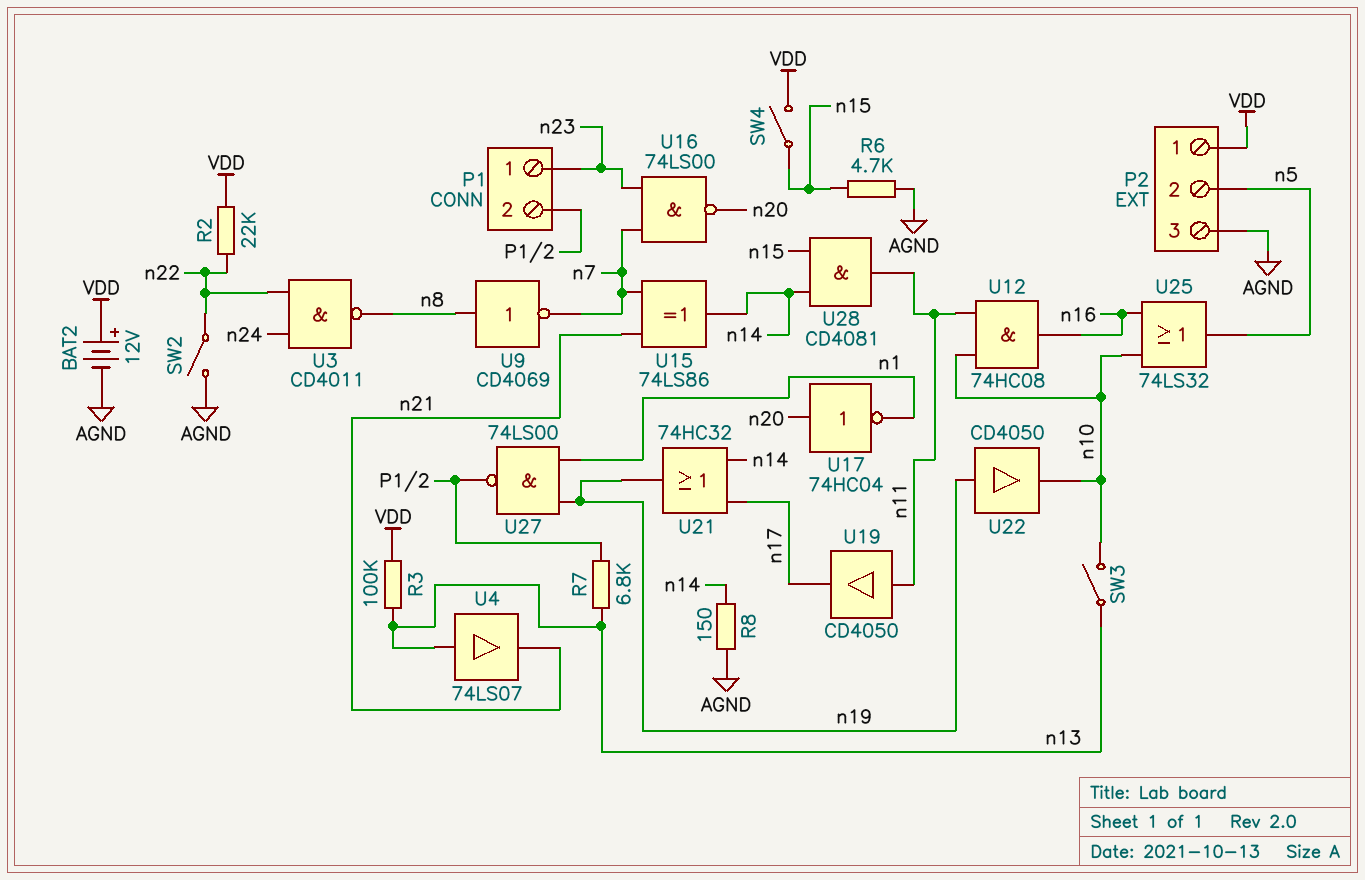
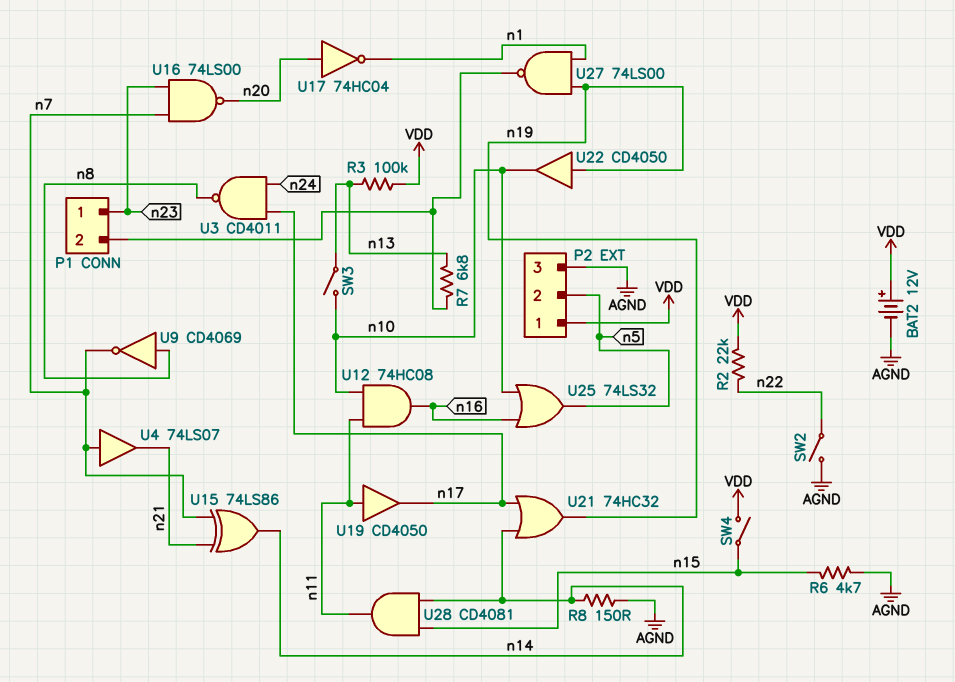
U3: NAND CD4011 (in n22, in n24, out n8) -> NAND CD4011 (in n17, in n24, out n8)
U4: buffer 74LS07 (in n13, out n21) -> buffer 74LS07 (in n7, out n21)

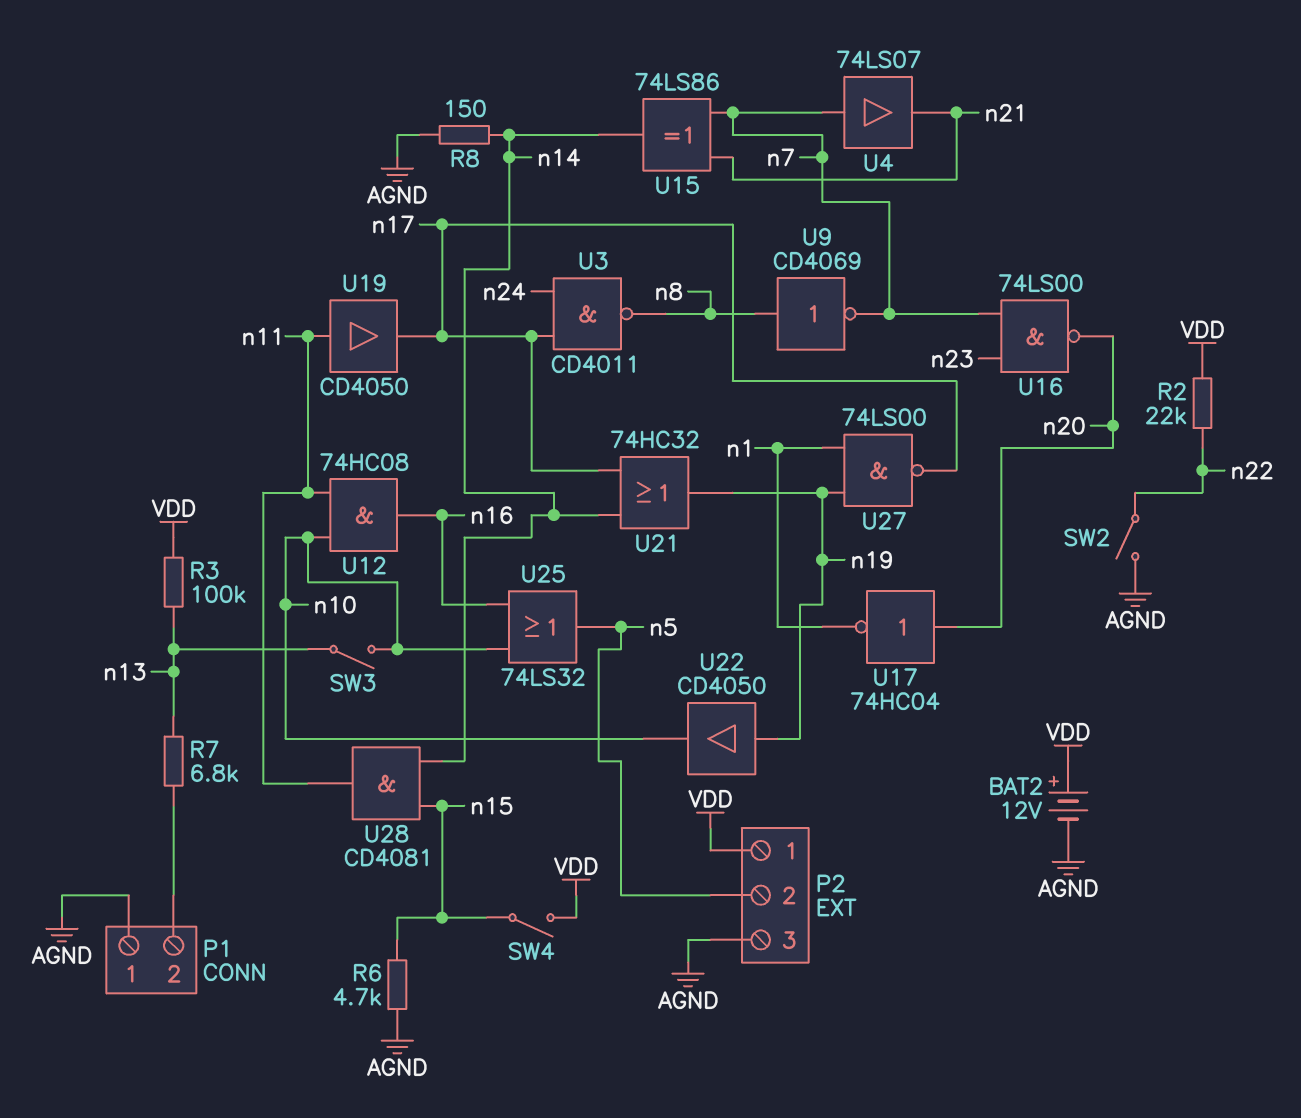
P1 pin 1: n23 -> AGND
U27: NAND 74LS00 (in n1, in n19, out P1/2) -> NAND 74LS00 (in n1, in n19, out n17)

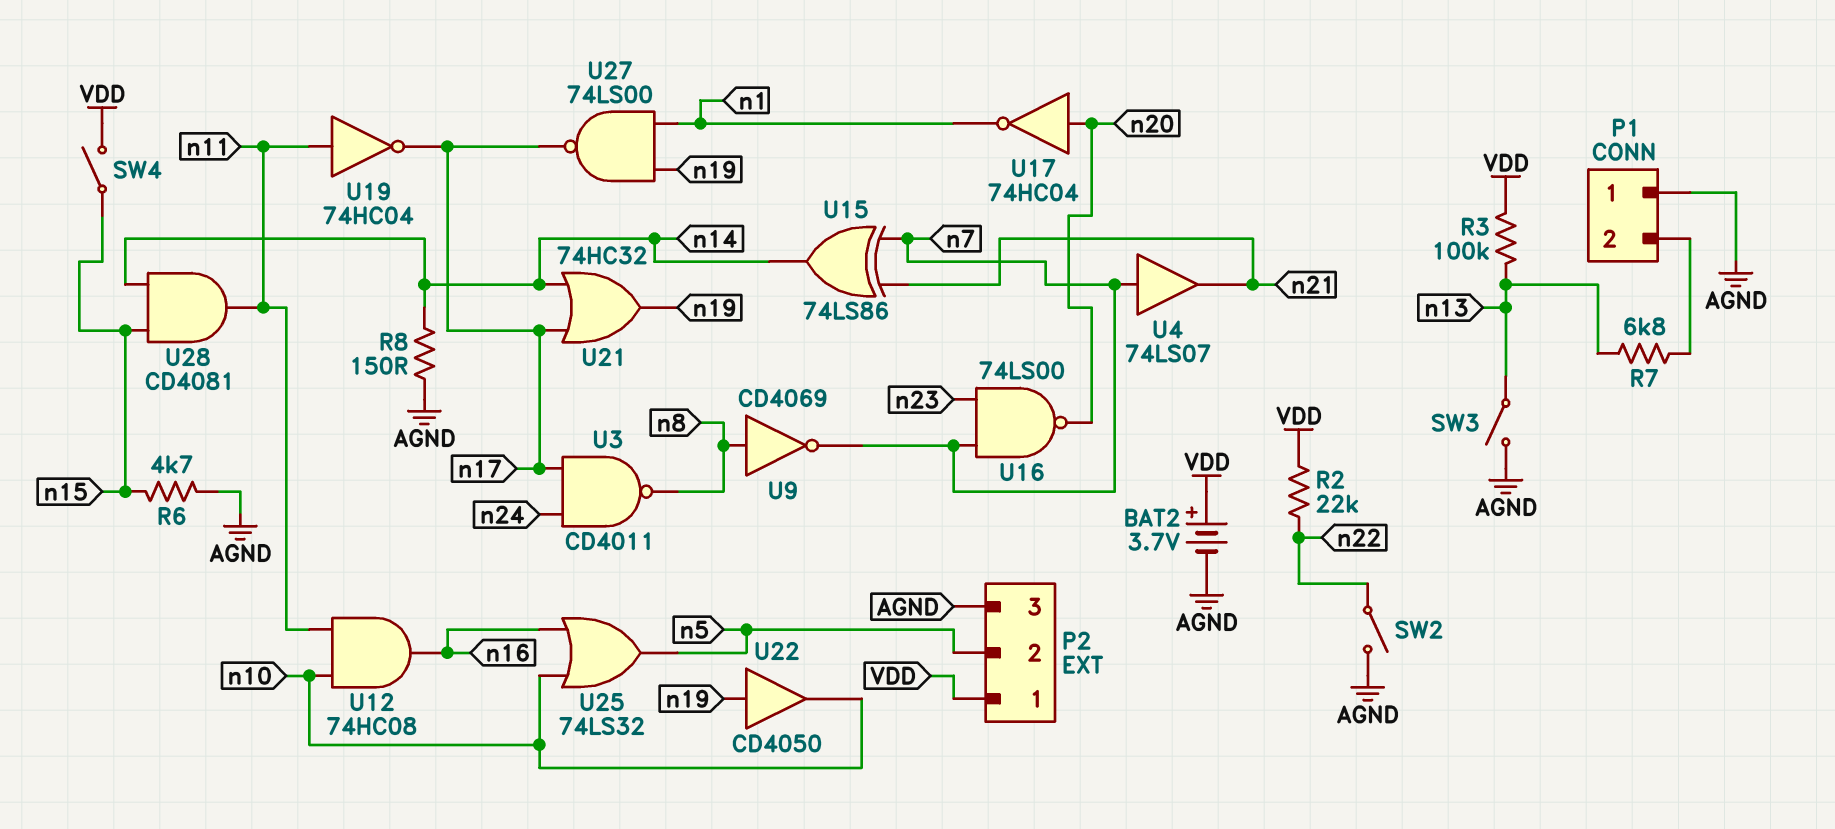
BAT2: 12V (plus VDD, minus AGND) -> 3.7V (plus VDD, minus AGND)
SW3: switch (n10, n13) -> switch (AGND, n13)
U19: buffer CD4050 (in n11, out n17) -> NOT 74HC04 (in n11, out n17)

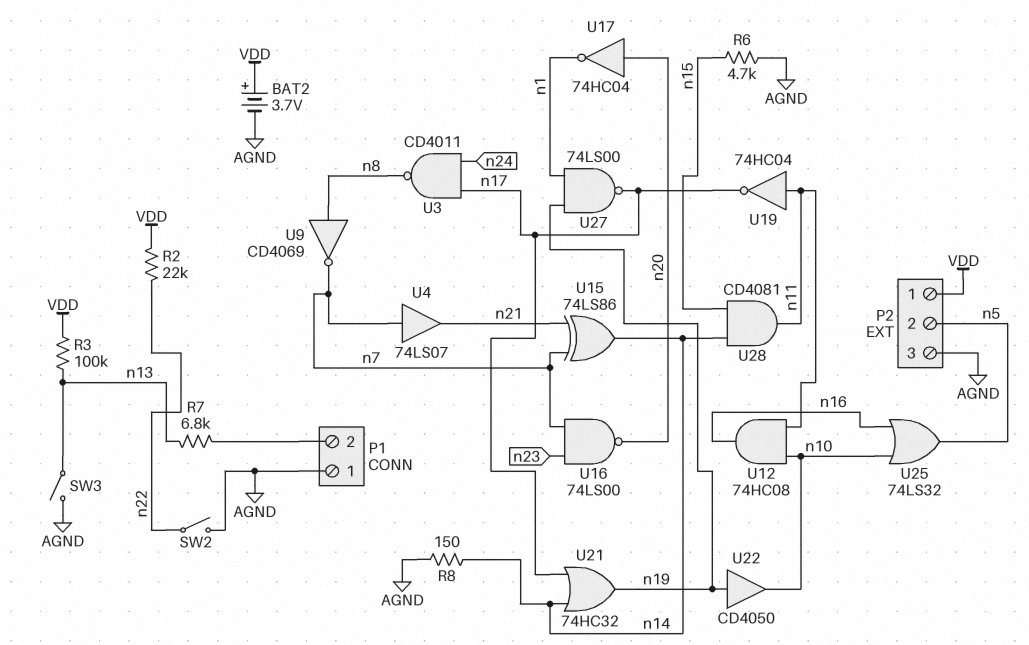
SW4: switch (VDD, n15) -> none

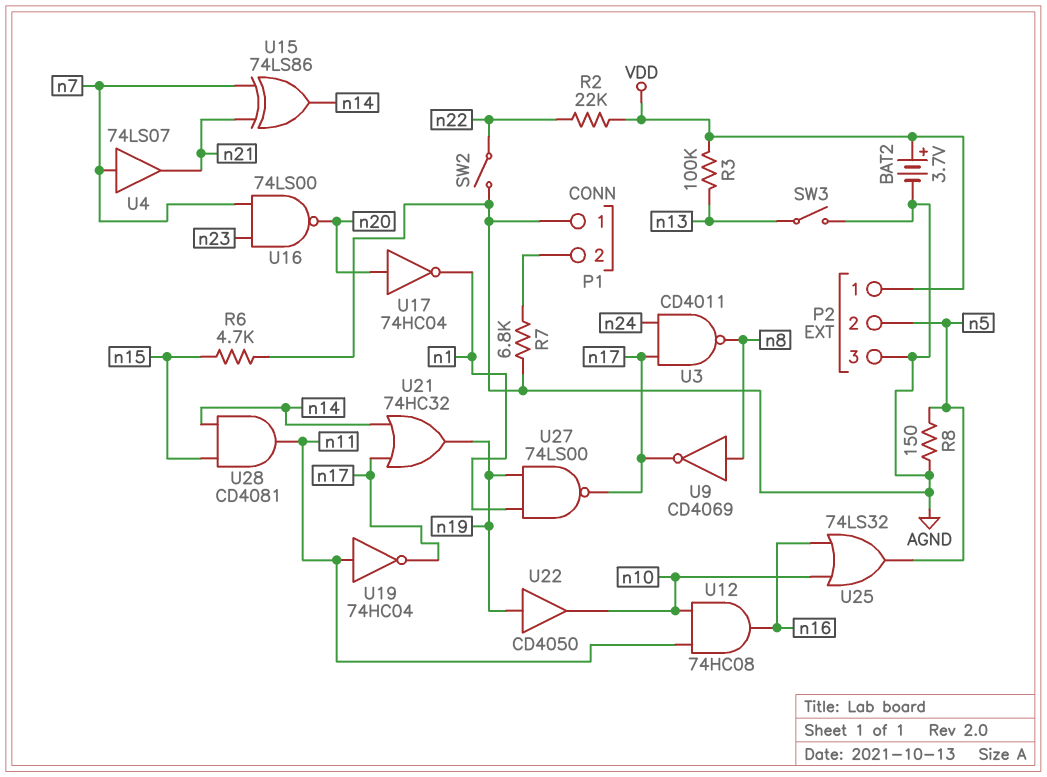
R7: 6.8k (P1/2, n13) -> 6.8k (AGND, P1/2)
R8: 150 (AGND, n14) -> 150 (AGND, n5)
U9: NOT CD4069 (in n8, out n7) -> NOT CD4069 (in n8, out n17)

